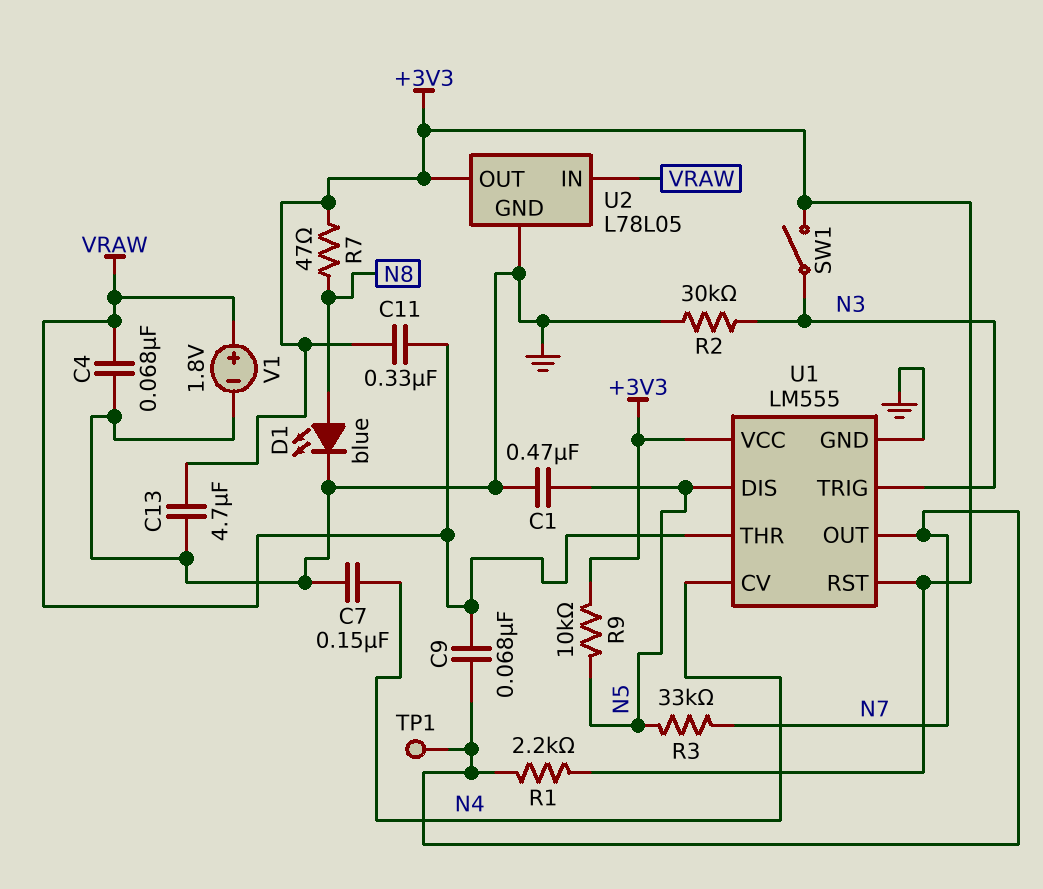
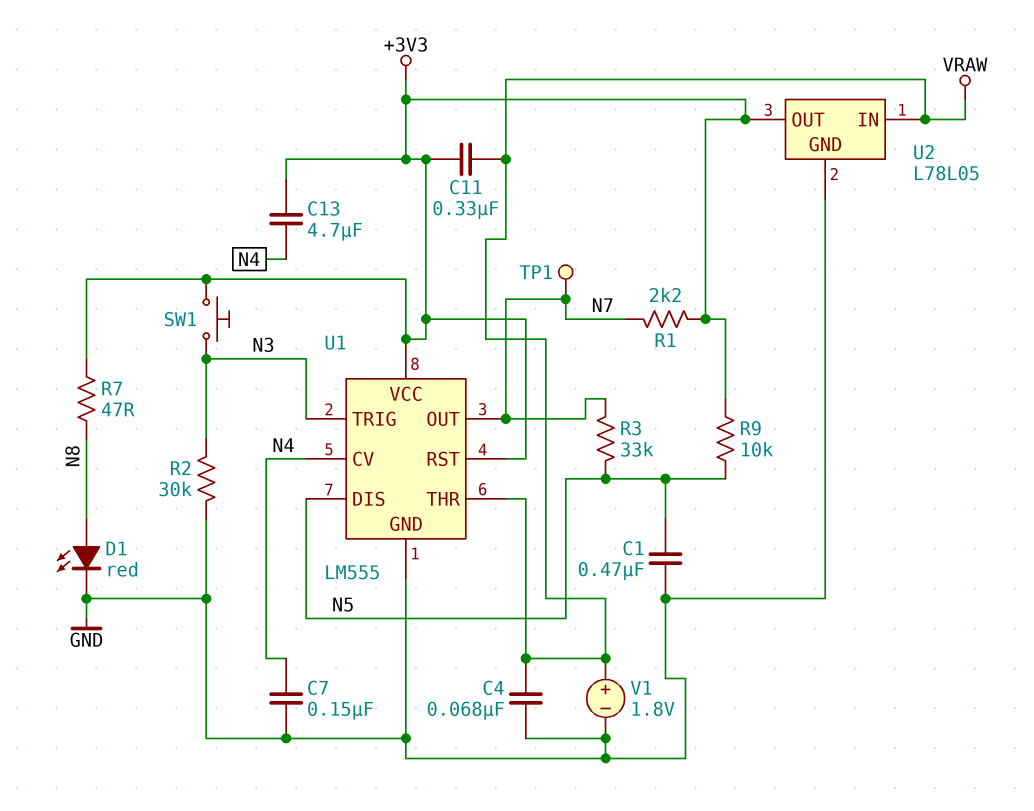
C9: 68nF (N7, VRAW) -> none
C13: 4.7uF (+3V3, GND) -> 4.7uF (+3V3, N4)
D1: LED blue (A N8, K GND) -> LED red (A N8, K GND)
SW1: switch (+3V3, N3) -> button (+3V3, N3)

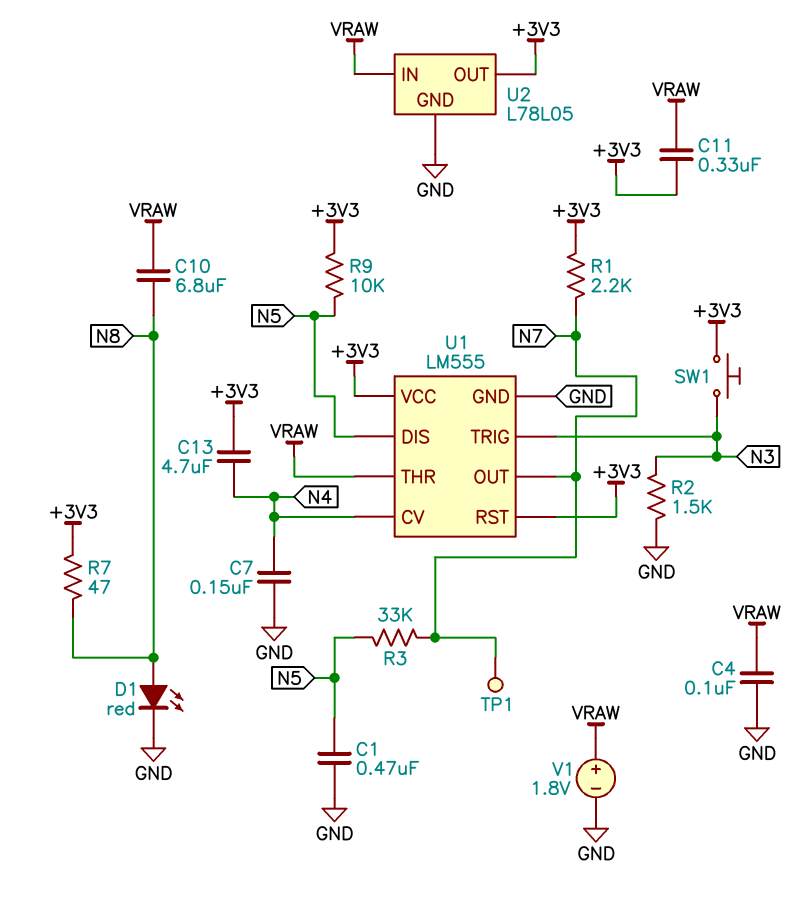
C4: 68nF (GND, VRAW) -> 100nF (GND, VRAW)
C10: none -> 6.8uF (N8, VRAW)
R2: 30k (GND, N3) -> 1.5k (GND, N3)

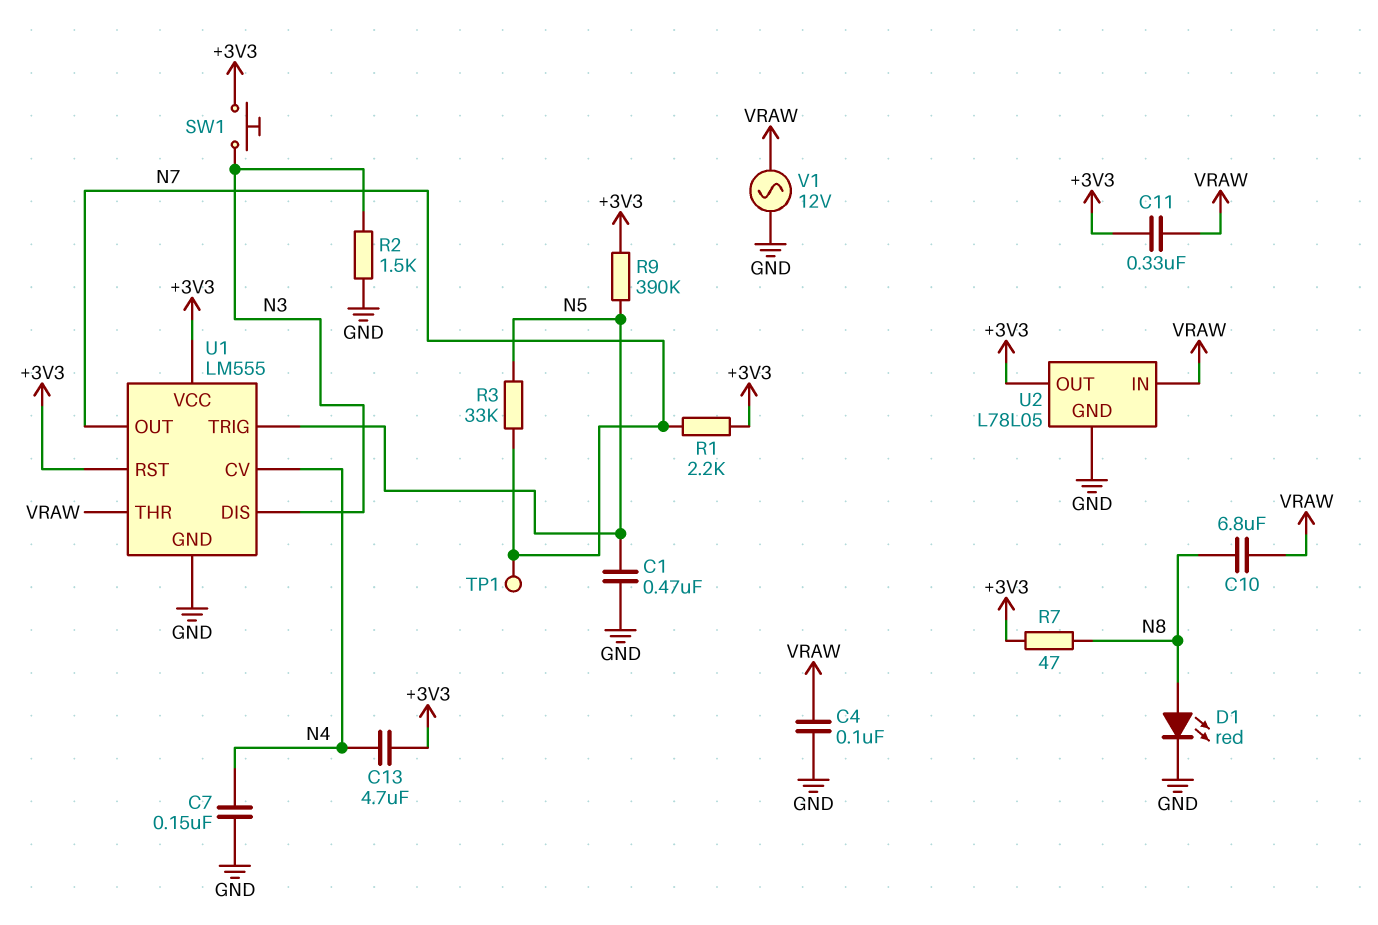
R9: 10k (+3V3, N5) -> 390k (+3V3, N5)
U1 pin DIS: N5 -> N3
U1 pin TRIG: N3 -> N5
V1: 1.8V (plus VRAW, minus GND) -> AC 12V (GND, VRAW)

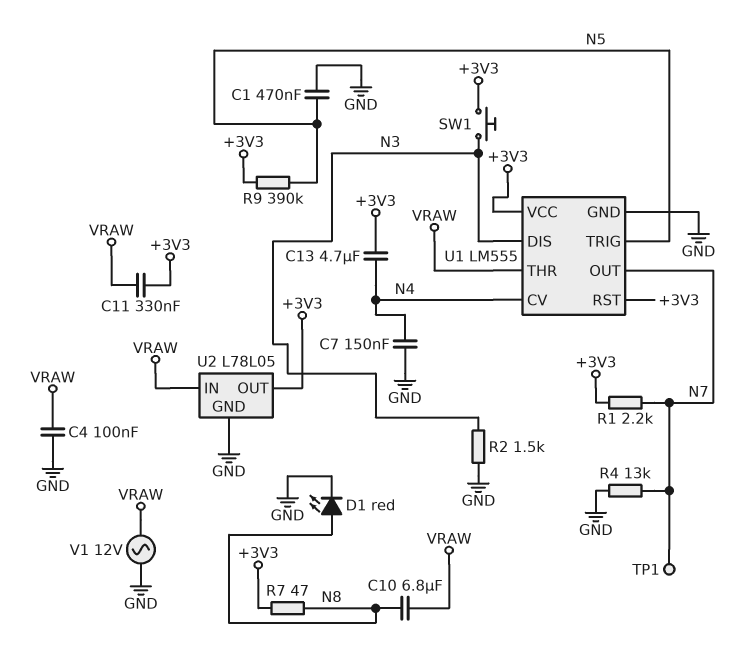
R3: 33k (N5, N7) -> none
R4: none -> 13k (GND, N7)

